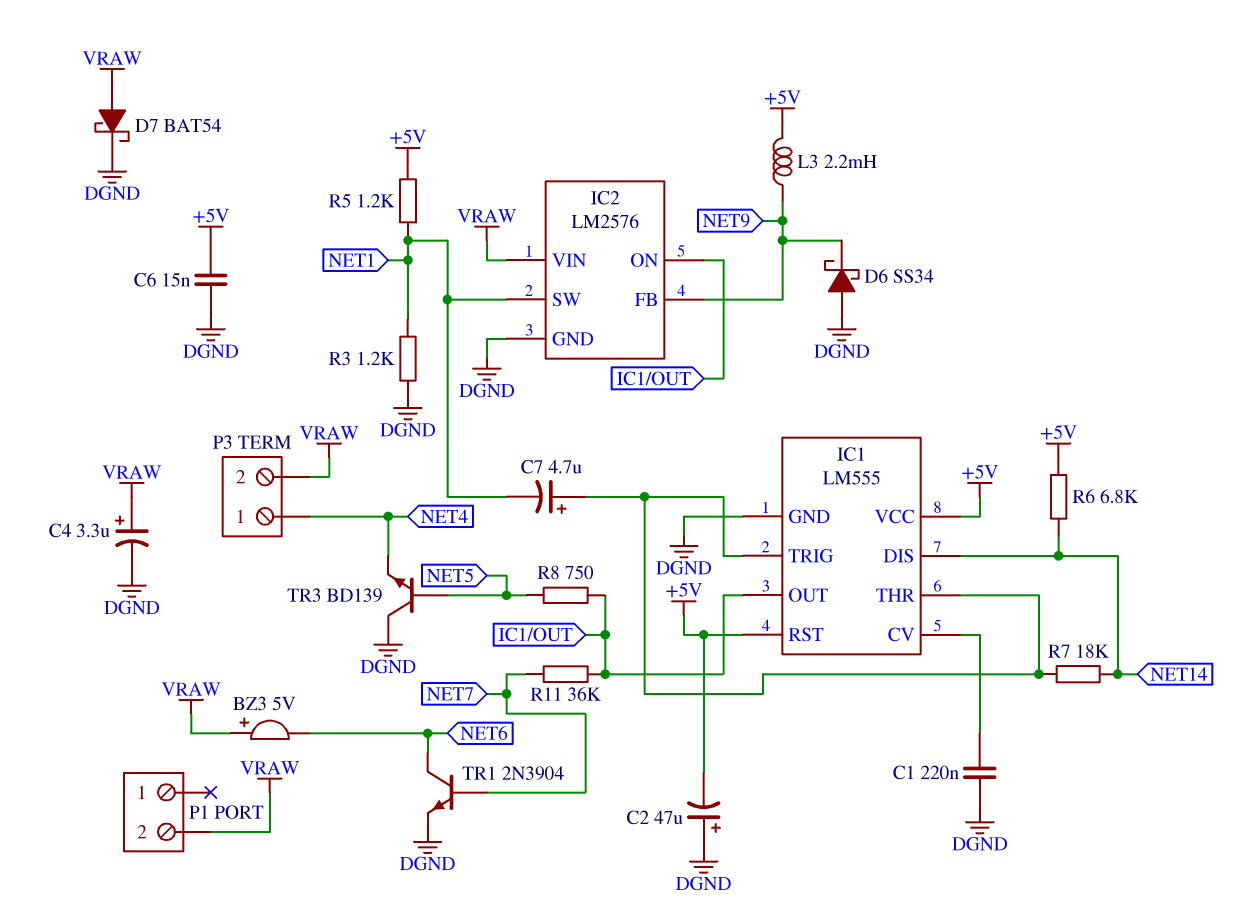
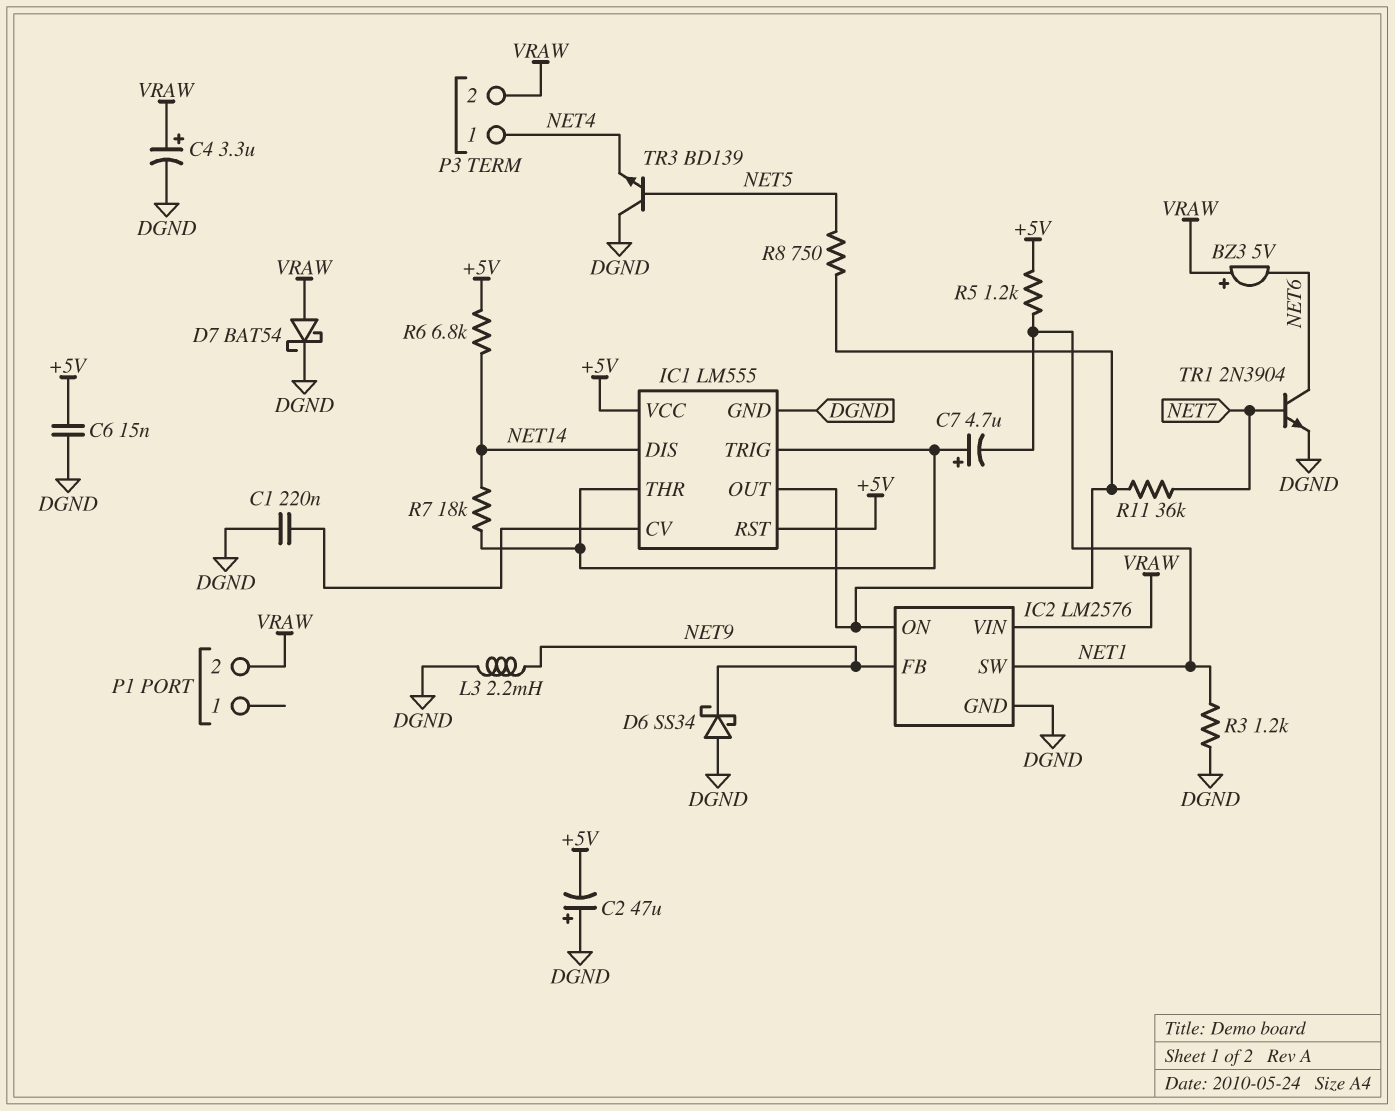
L3: 2.2mH (+5V, NET9) -> 2.2mH (DGND, NET9)

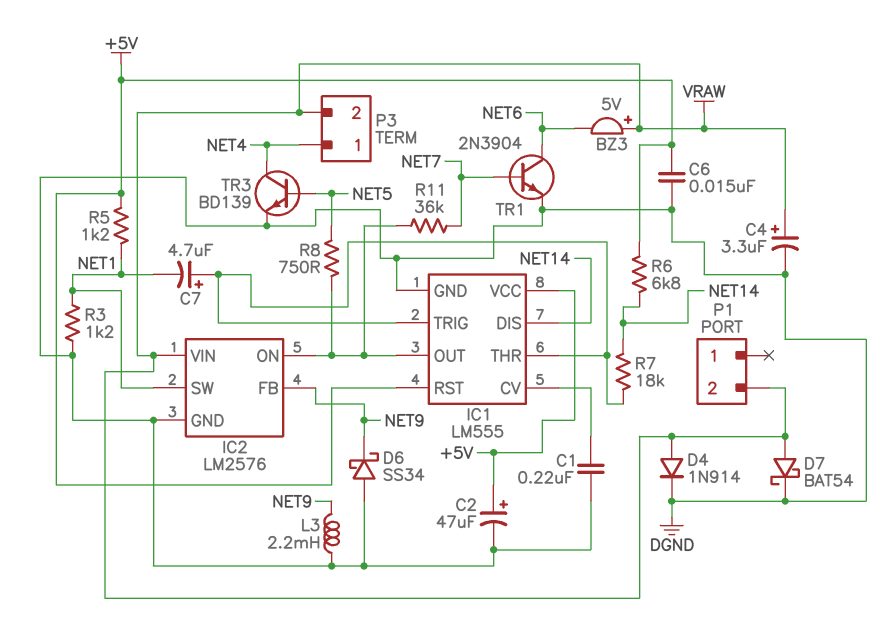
C2: 47uF (plus DGND, minus +5V) -> 47uF (plus +5V, minus DGND)
D4: none -> diode 1N914 (A VRAW, K DGND)
TR3: NPN BD139 (B NET5, C DGND, E NET4) -> NPN BD139 (B NET5, C NET4, E DGND)

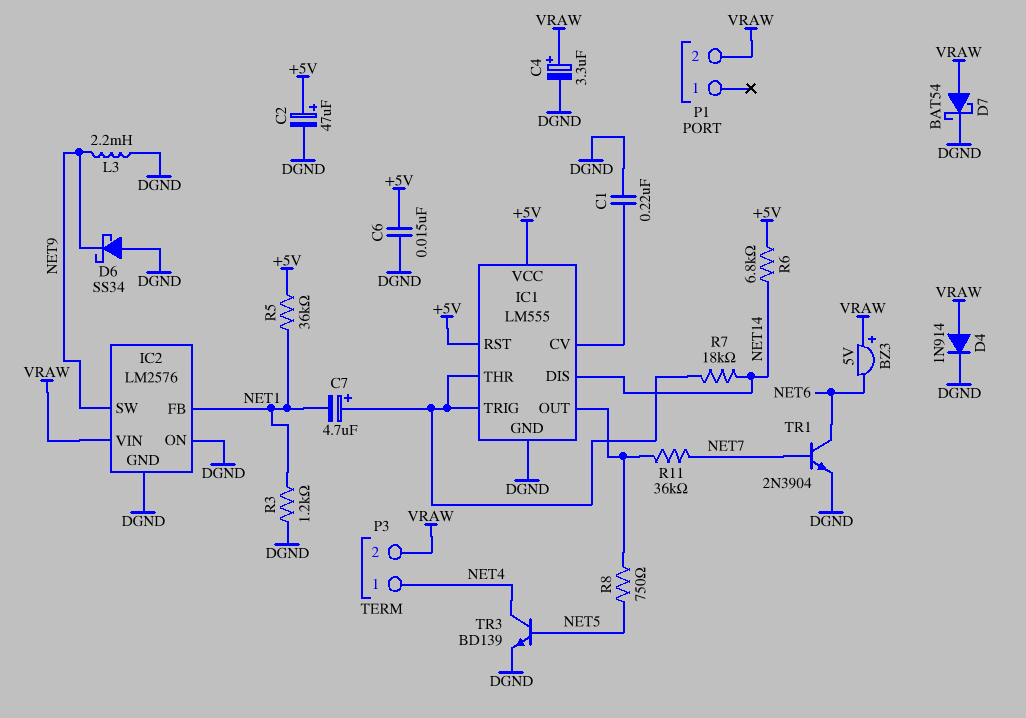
IC2 pin FB: NET9 -> NET1
IC2 pin ON: IC1/OUT -> DGND
IC2 pin SW: NET1 -> NET9
R5: 1.2k (+5V, NET1) -> 36k (+5V, NET1)

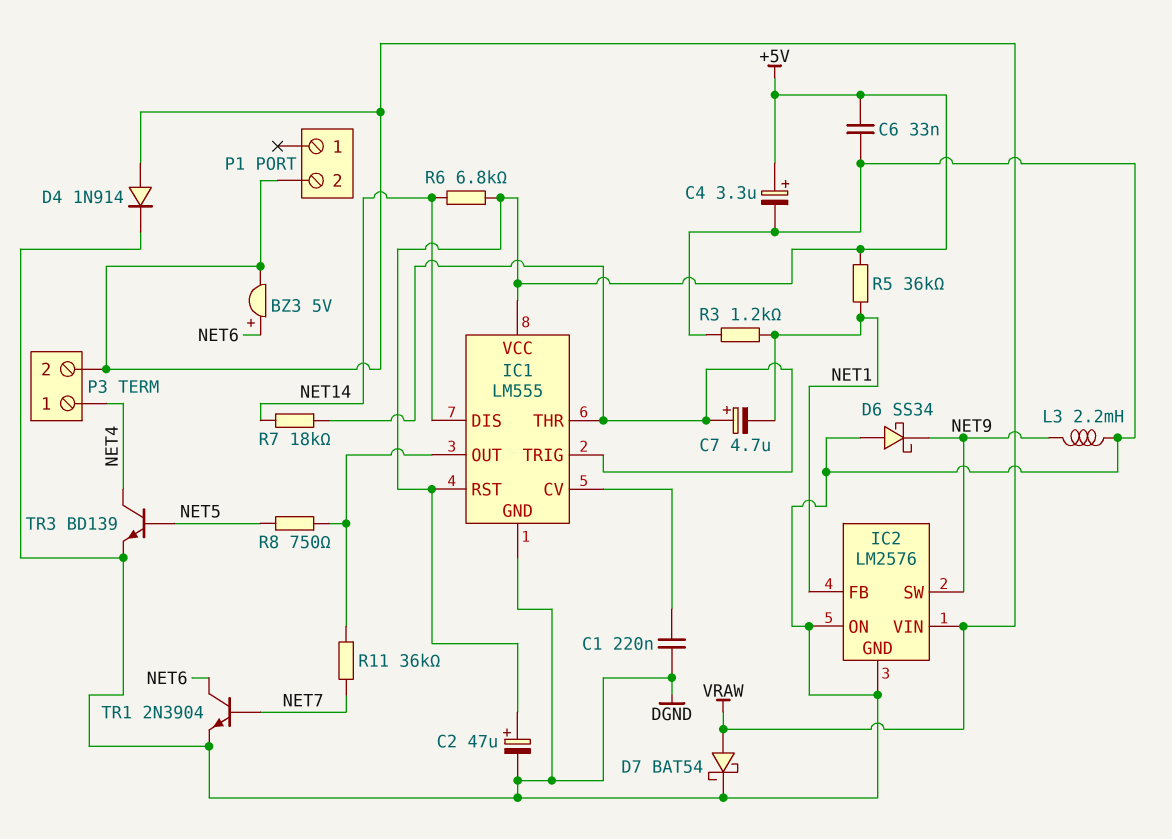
BZ3: buzzer 5V (plus VRAW, minus NET6) -> buzzer 5V (plus NET6, minus VRAW)
C4: 3.3uF (plus VRAW, minus DGND) -> 3.3uF (plus +5V, minus DGND)
C6: 15nF (+5V, DGND) -> 33nF (+5V, DGND)

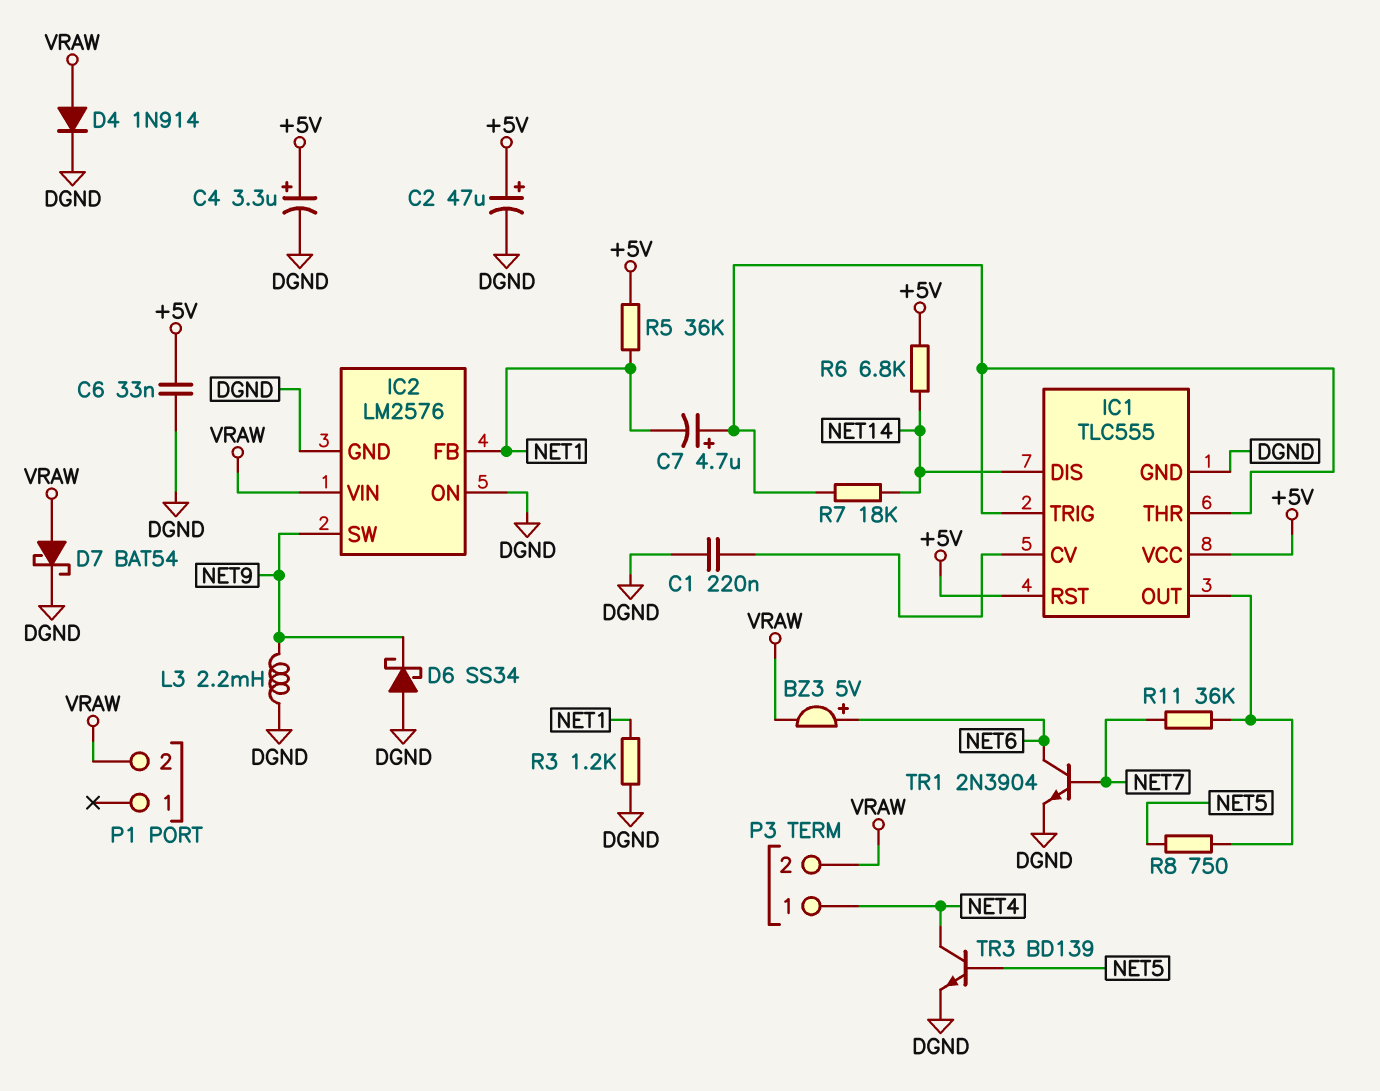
IC1: LM555 -> TLC555

